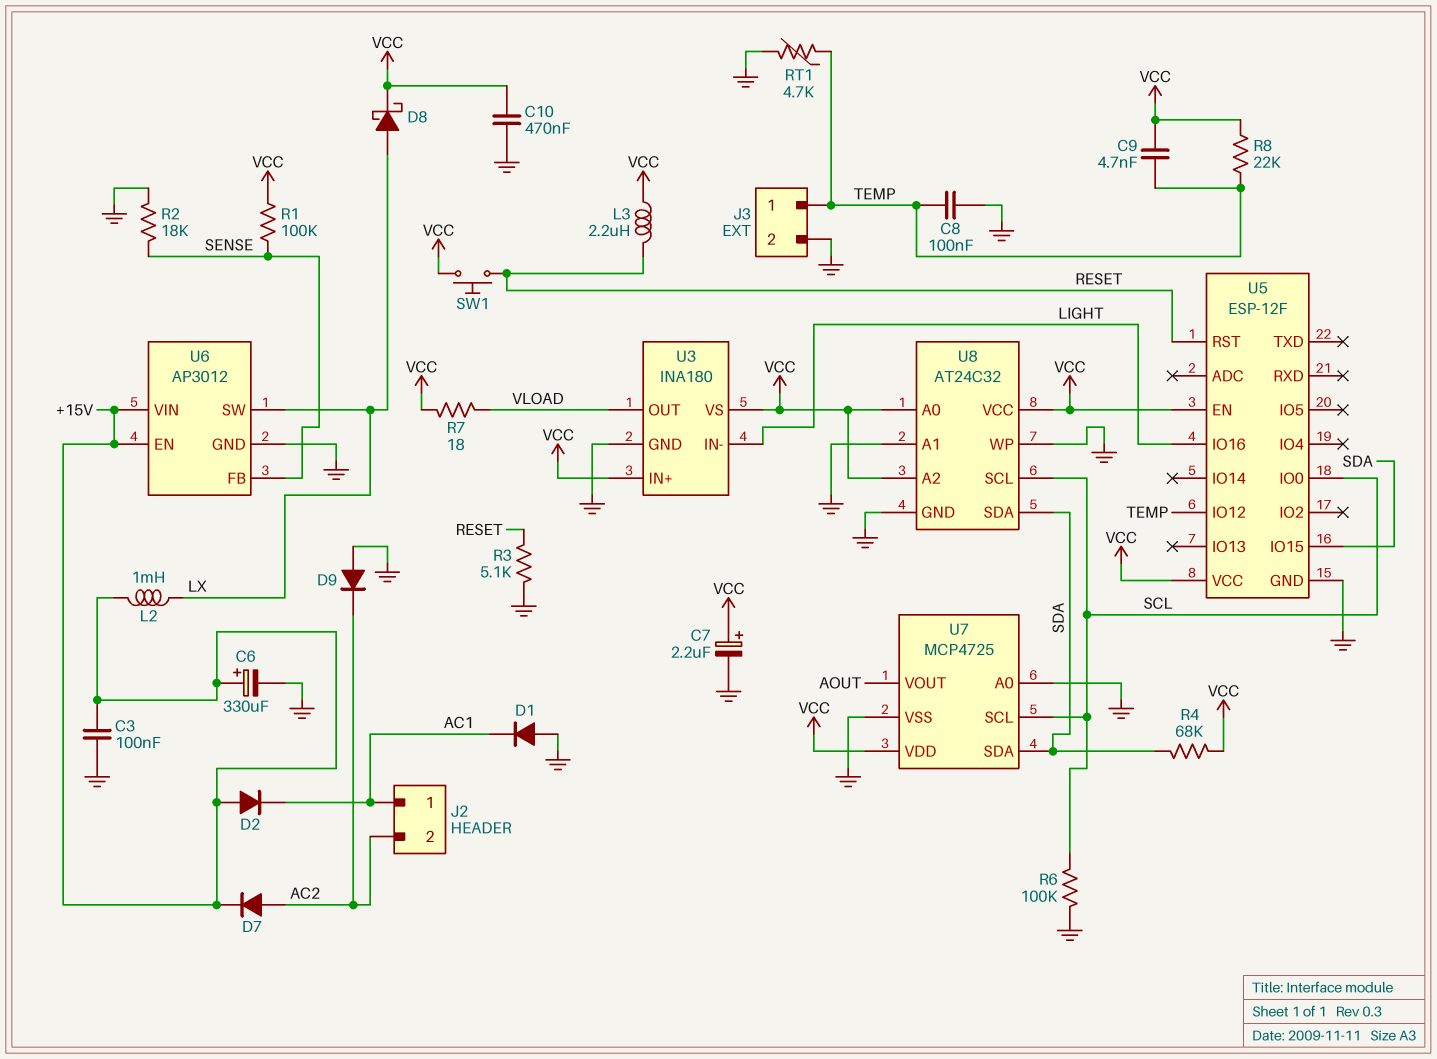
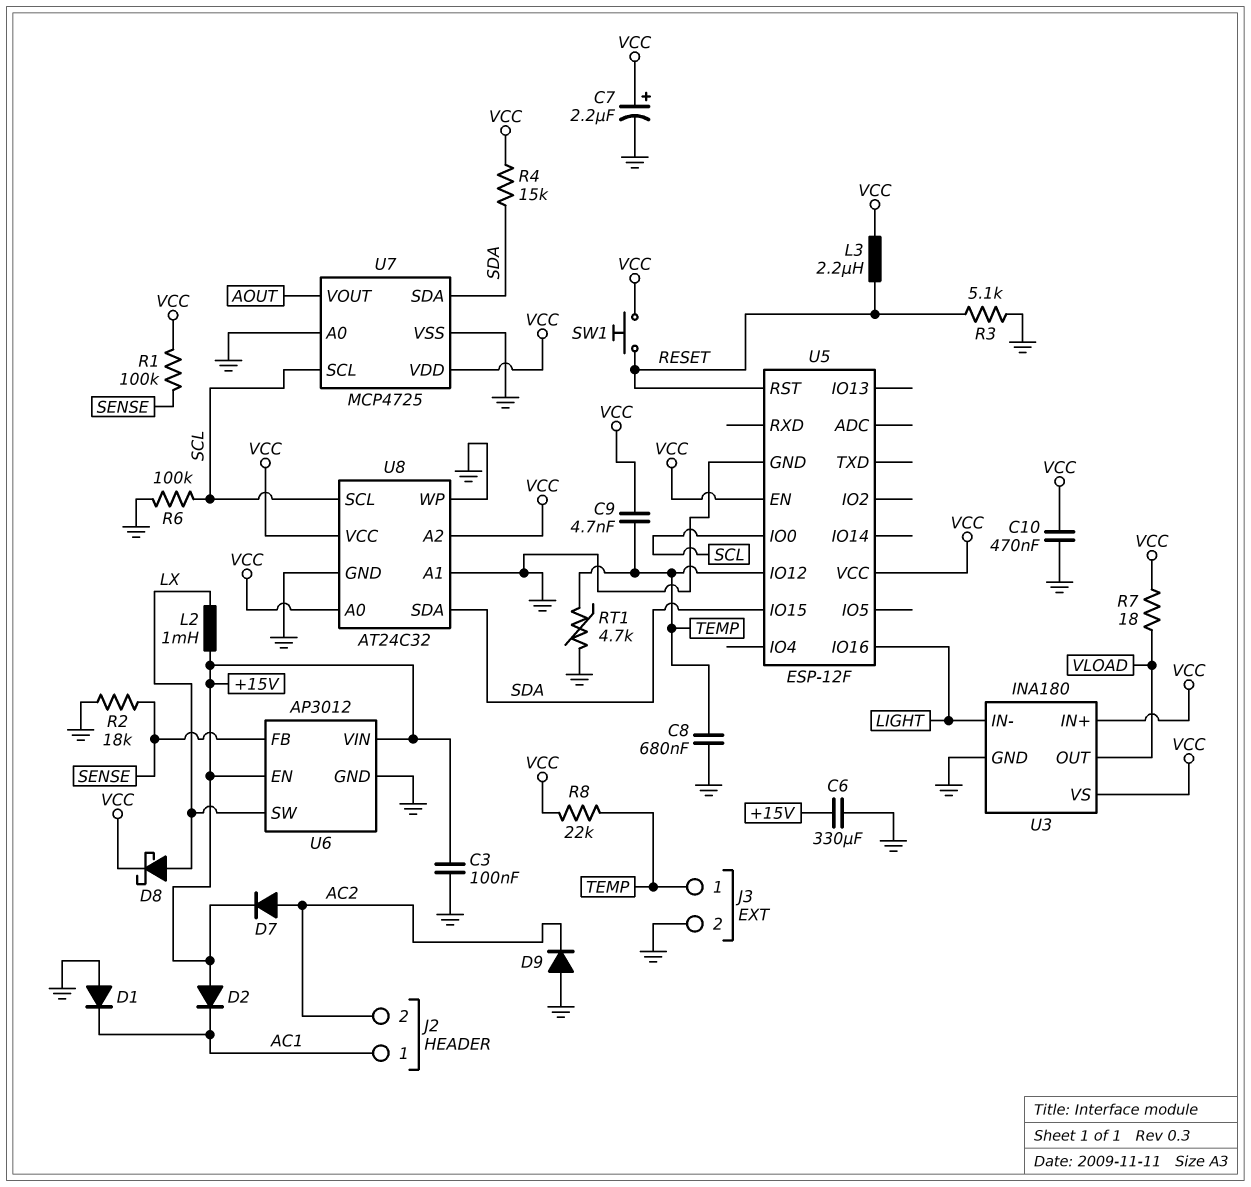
C6: 330uF (plus +15V, minus GND) -> 330uF (+15V, GND)
C8: 100nF (GND, TEMP) -> 680nF (GND, TEMP)
R4: 68k (SDA, VCC) -> 15k (SDA, VCC)

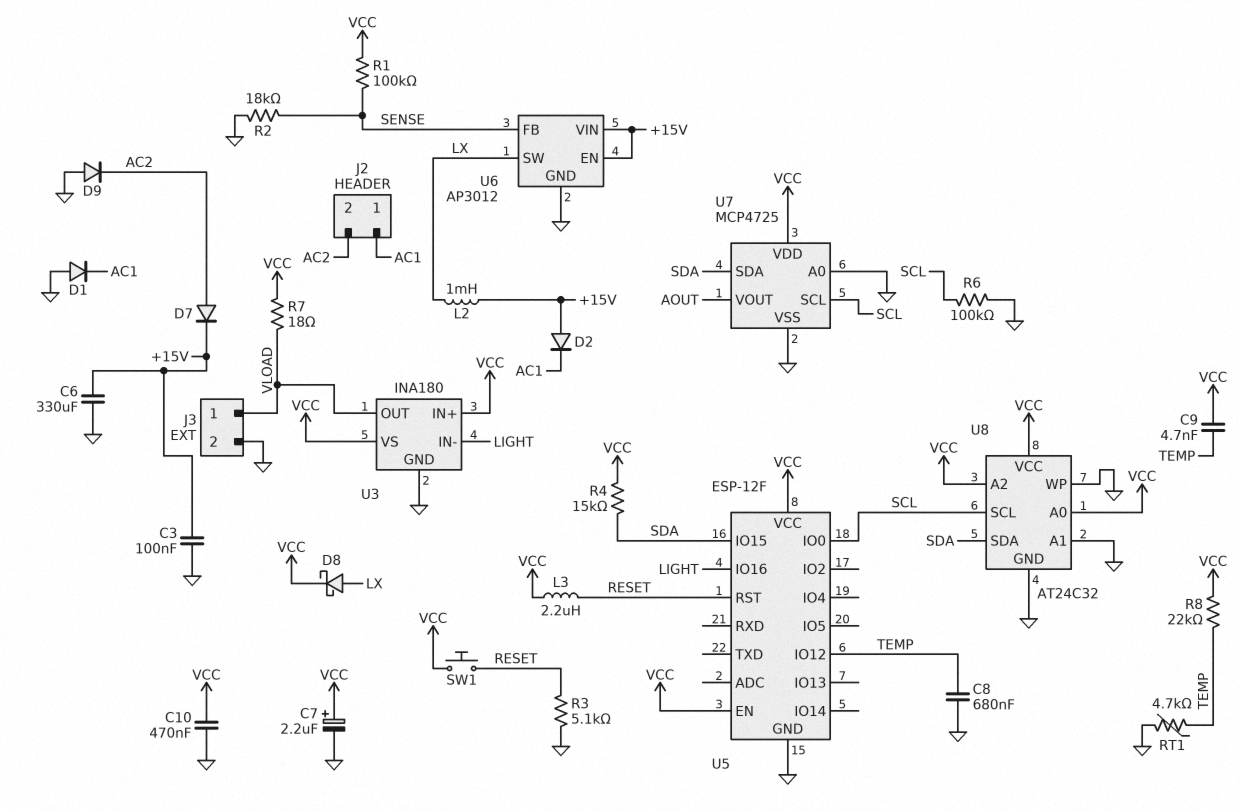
J3 pin 1: TEMP -> VLOAD

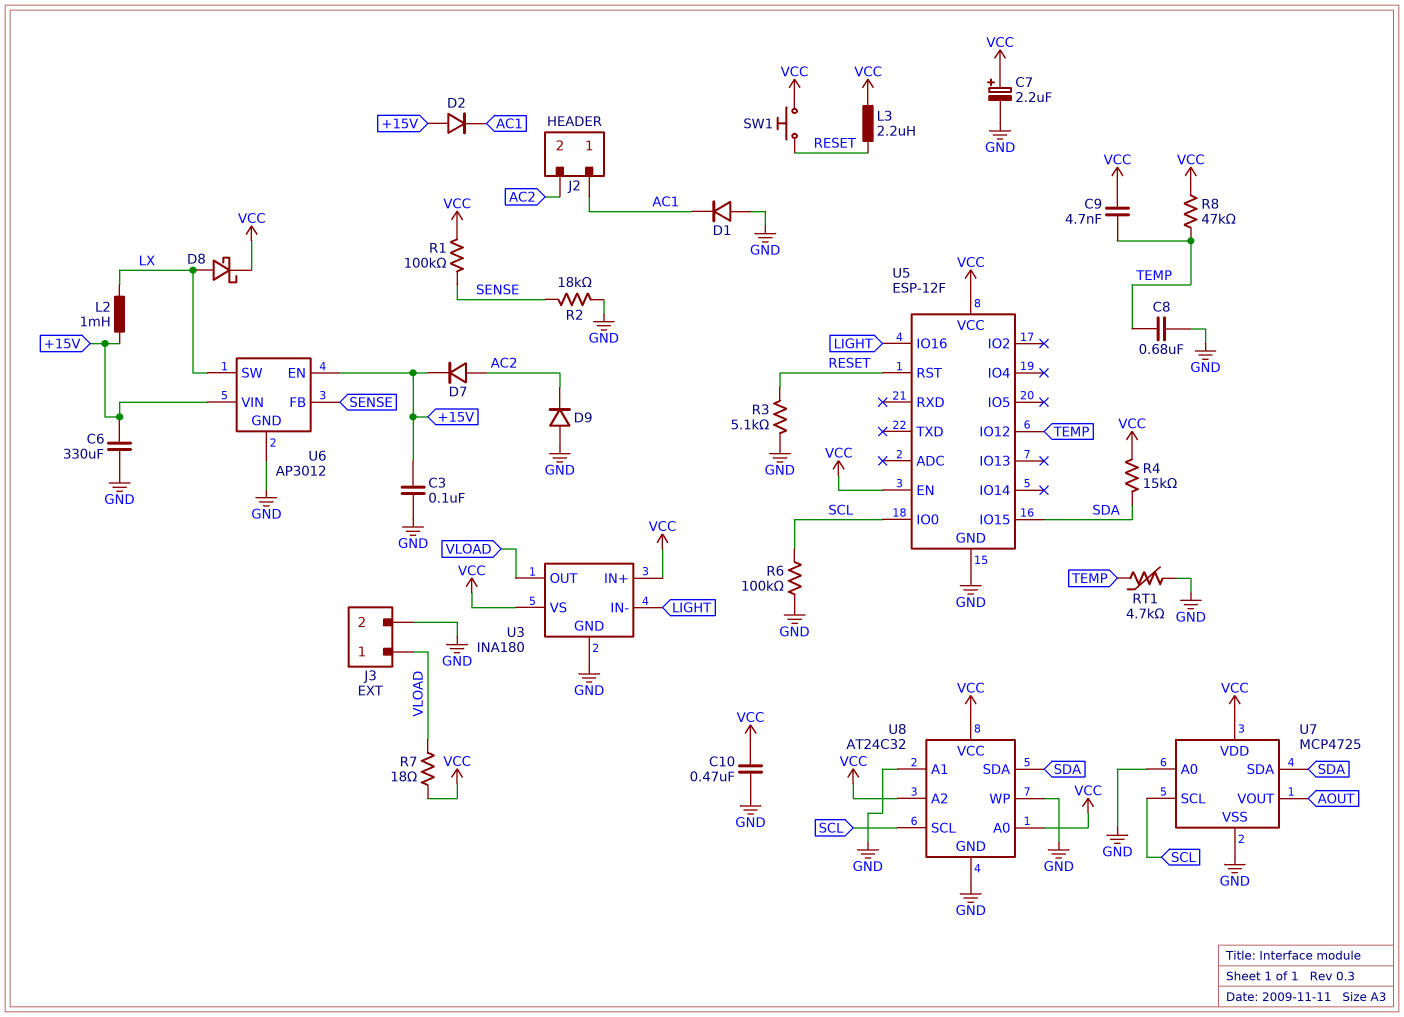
R8: 22k (TEMP, VCC) -> 47k (TEMP, VCC)

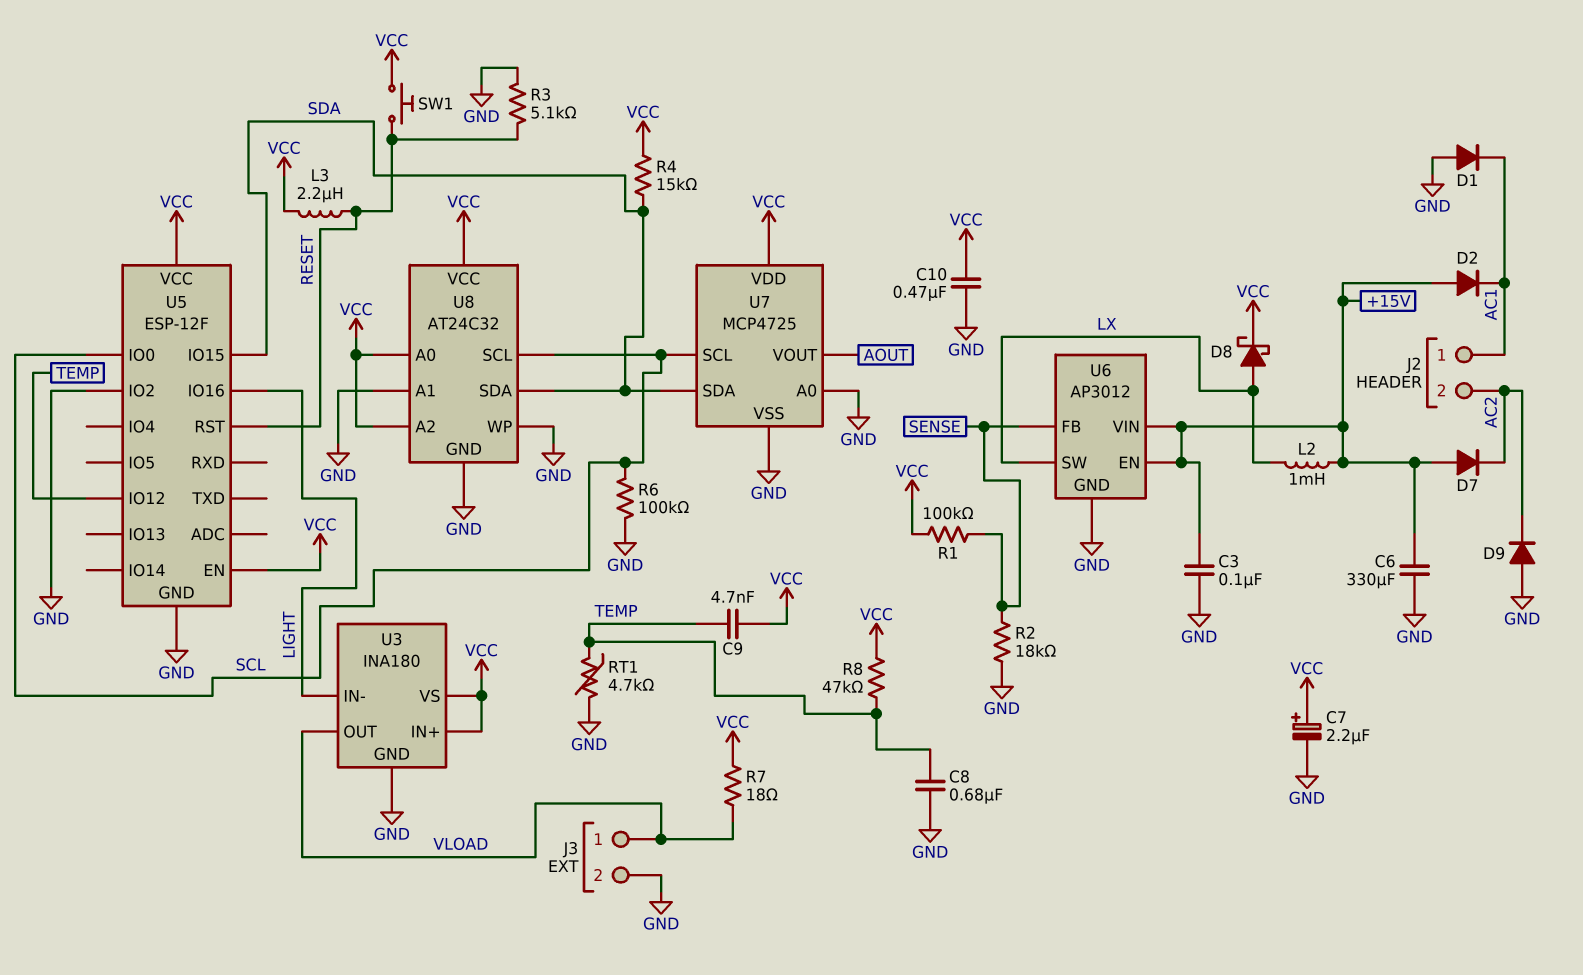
D7: diode (A AC2, K +15V) -> diode (A +15V, K AC2)
U5 pin IO2: none -> GND

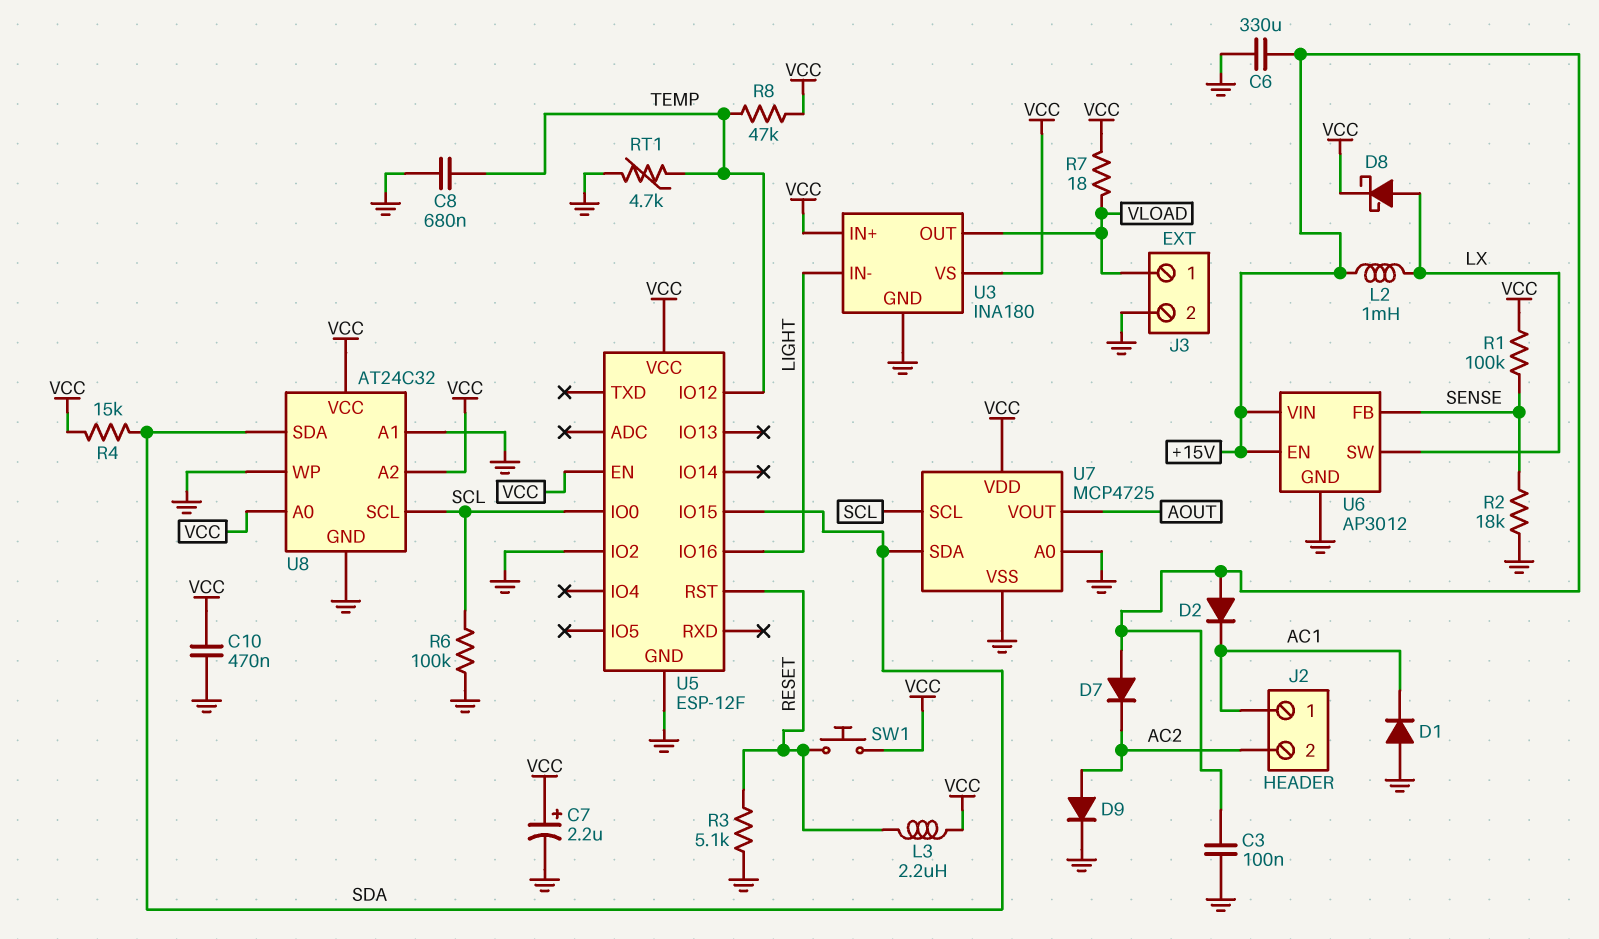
C9: 4.7nF (TEMP, VCC) -> none
D9: diode (A GND, K AC2) -> diode (A AC2, K GND)

